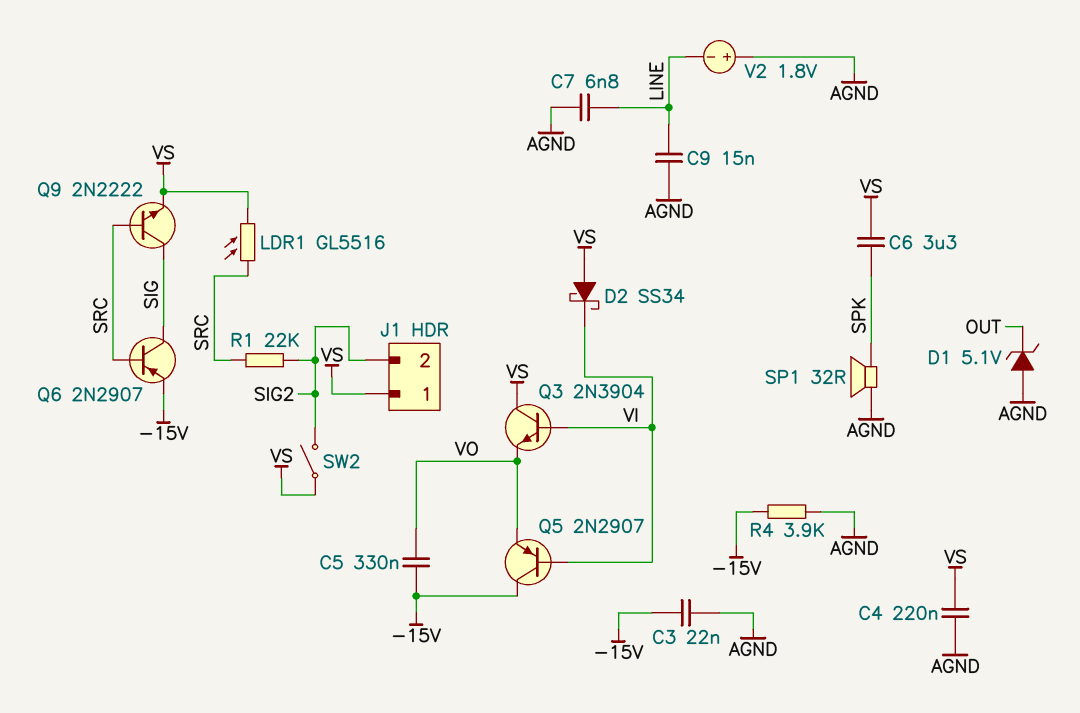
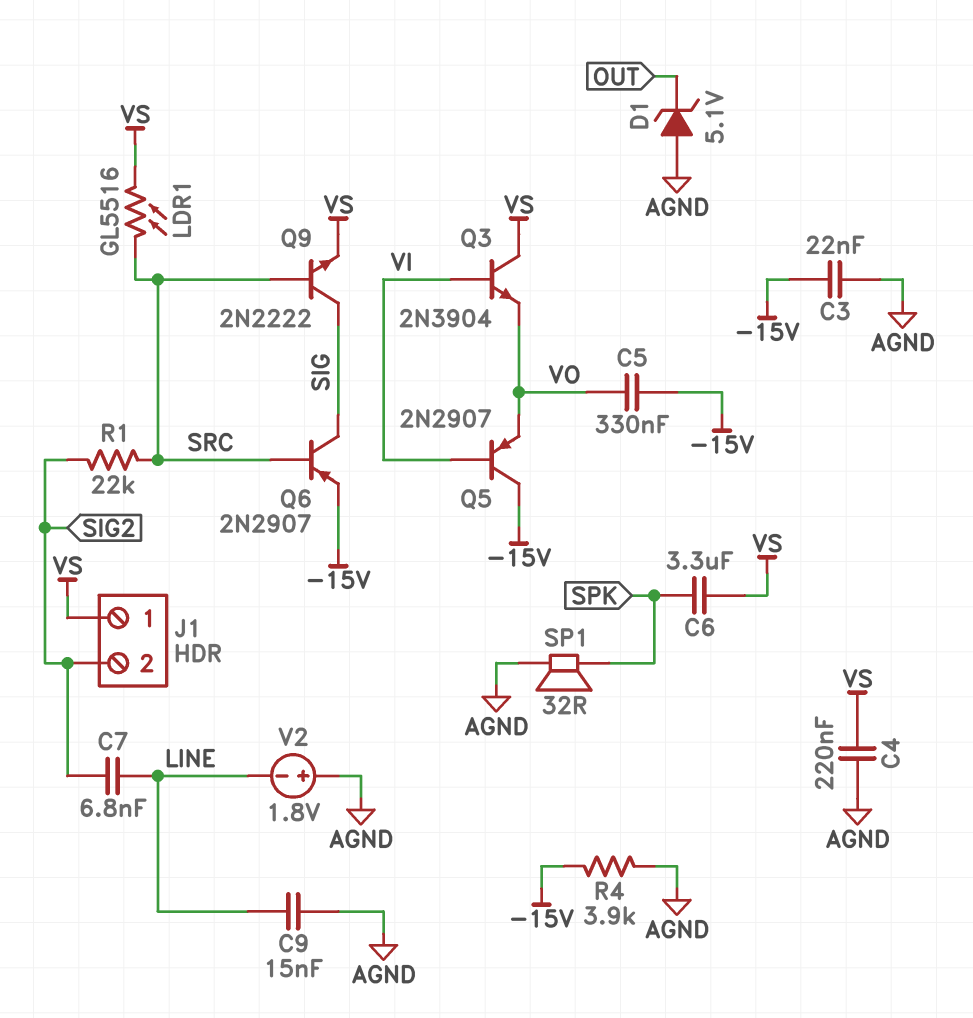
C7: 6.8nF (AGND, LINE) -> 6.8nF (LINE, SIG2)
D2: schottky SS34 (A VS, K VI) -> none
SW2: switch (SIG2, VS) -> none

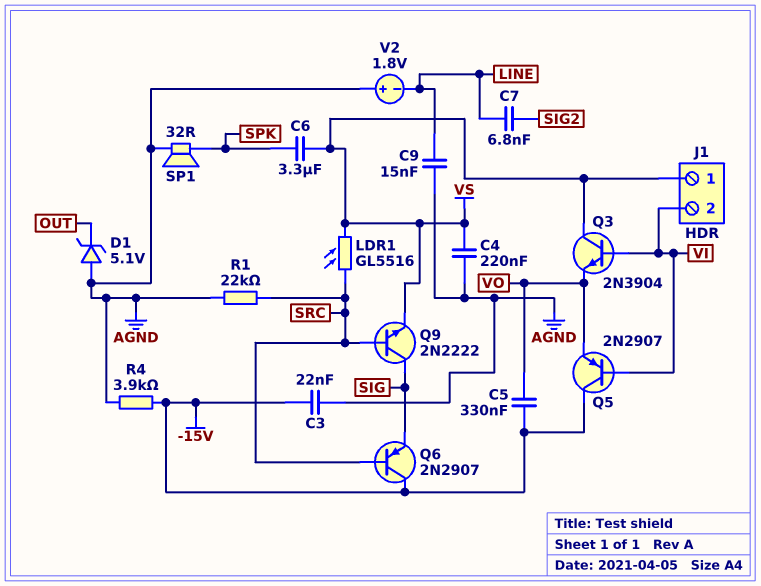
J1 pin 2: SIG2 -> VI
Q6: PNP 2N2907 (B SRC, C SIG, E -15V) -> PNP 2N2907 (B SRC, C -15V, E SIG)
R1: 22k (SIG2, SRC) -> 22k (AGND, SRC)

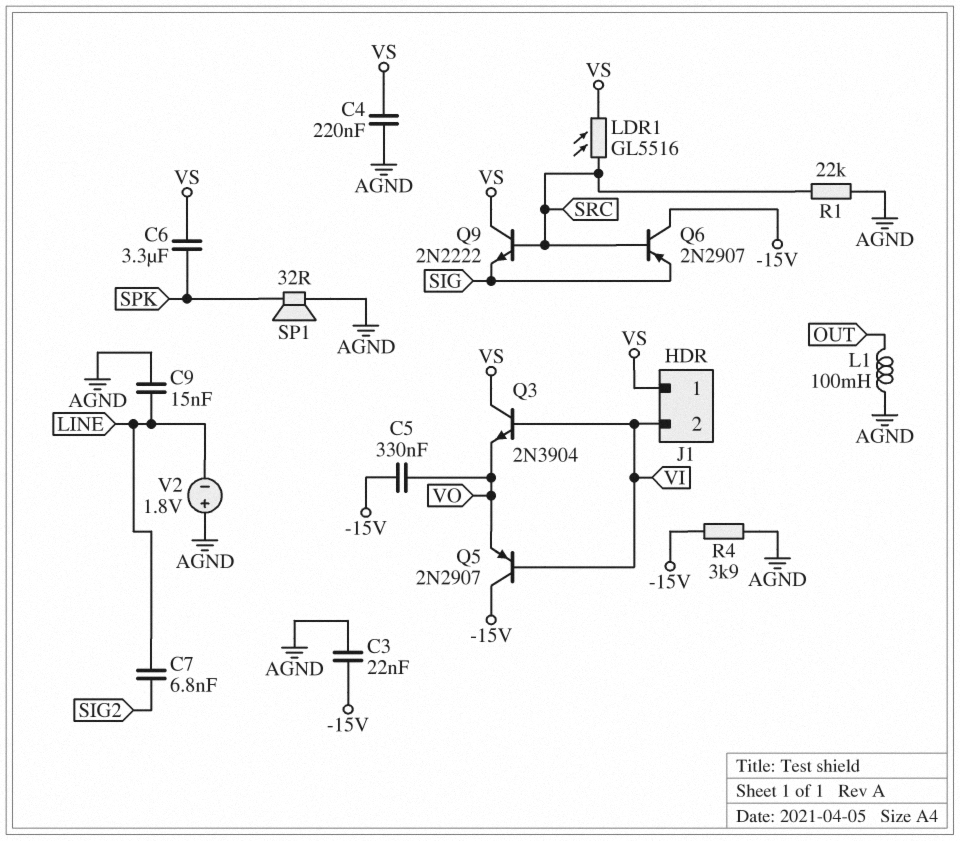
D1: zener 5.1V (A AGND, K OUT) -> none
L1: none -> 100mH (AGND, OUT)
Q9: NPN 2N2222 (B SRC, C SIG, E VS) -> NPN 2N2222 (B SRC, C VS, E SIG)

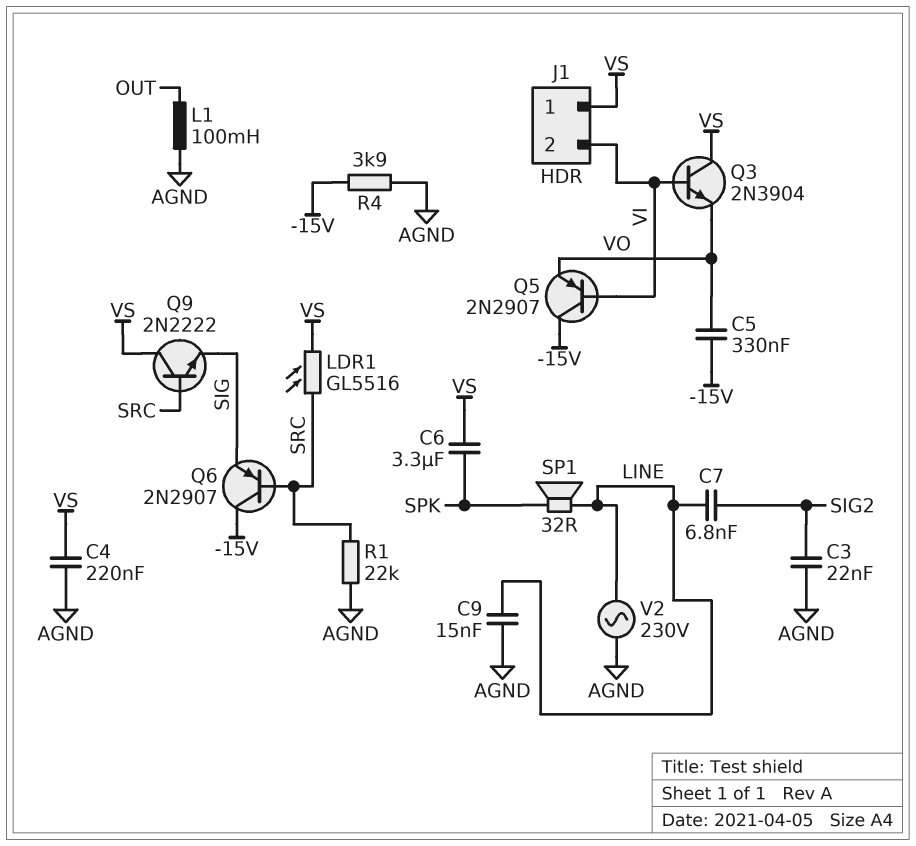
C3: 22nF (-15V, AGND) -> 22nF (AGND, SIG2)
SP1: speaker 32R (AGND, SPK) -> speaker 32R (LINE, SPK)
V2: 1.8V (plus AGND, minus LINE) -> AC 230V (AGND, LINE)

